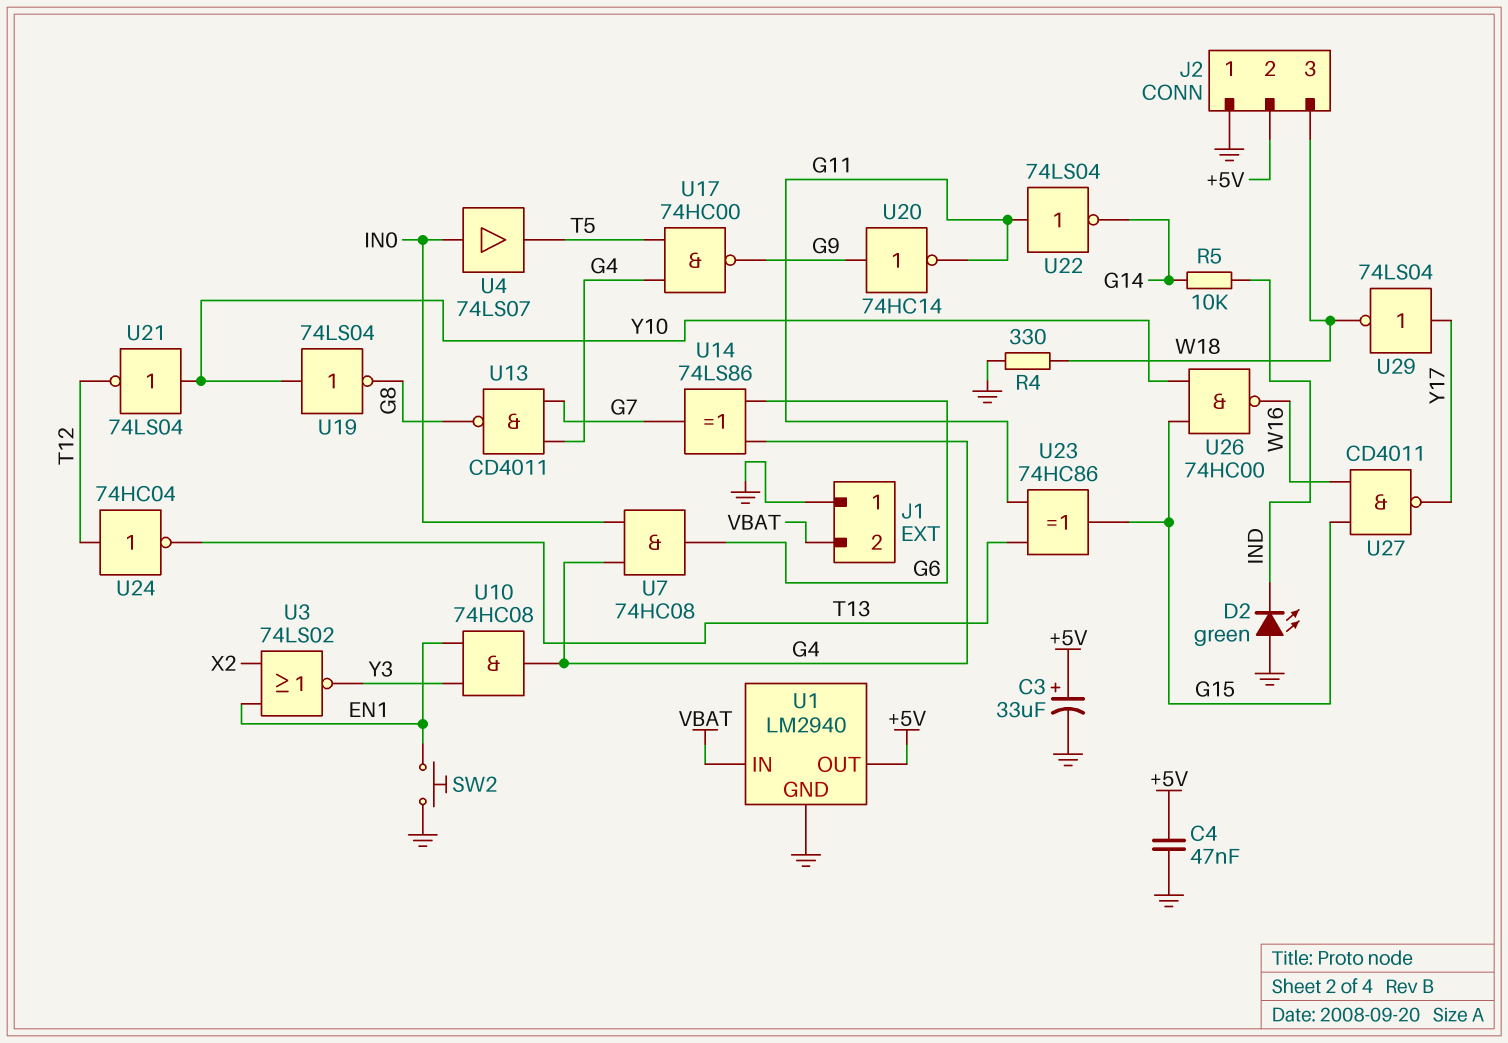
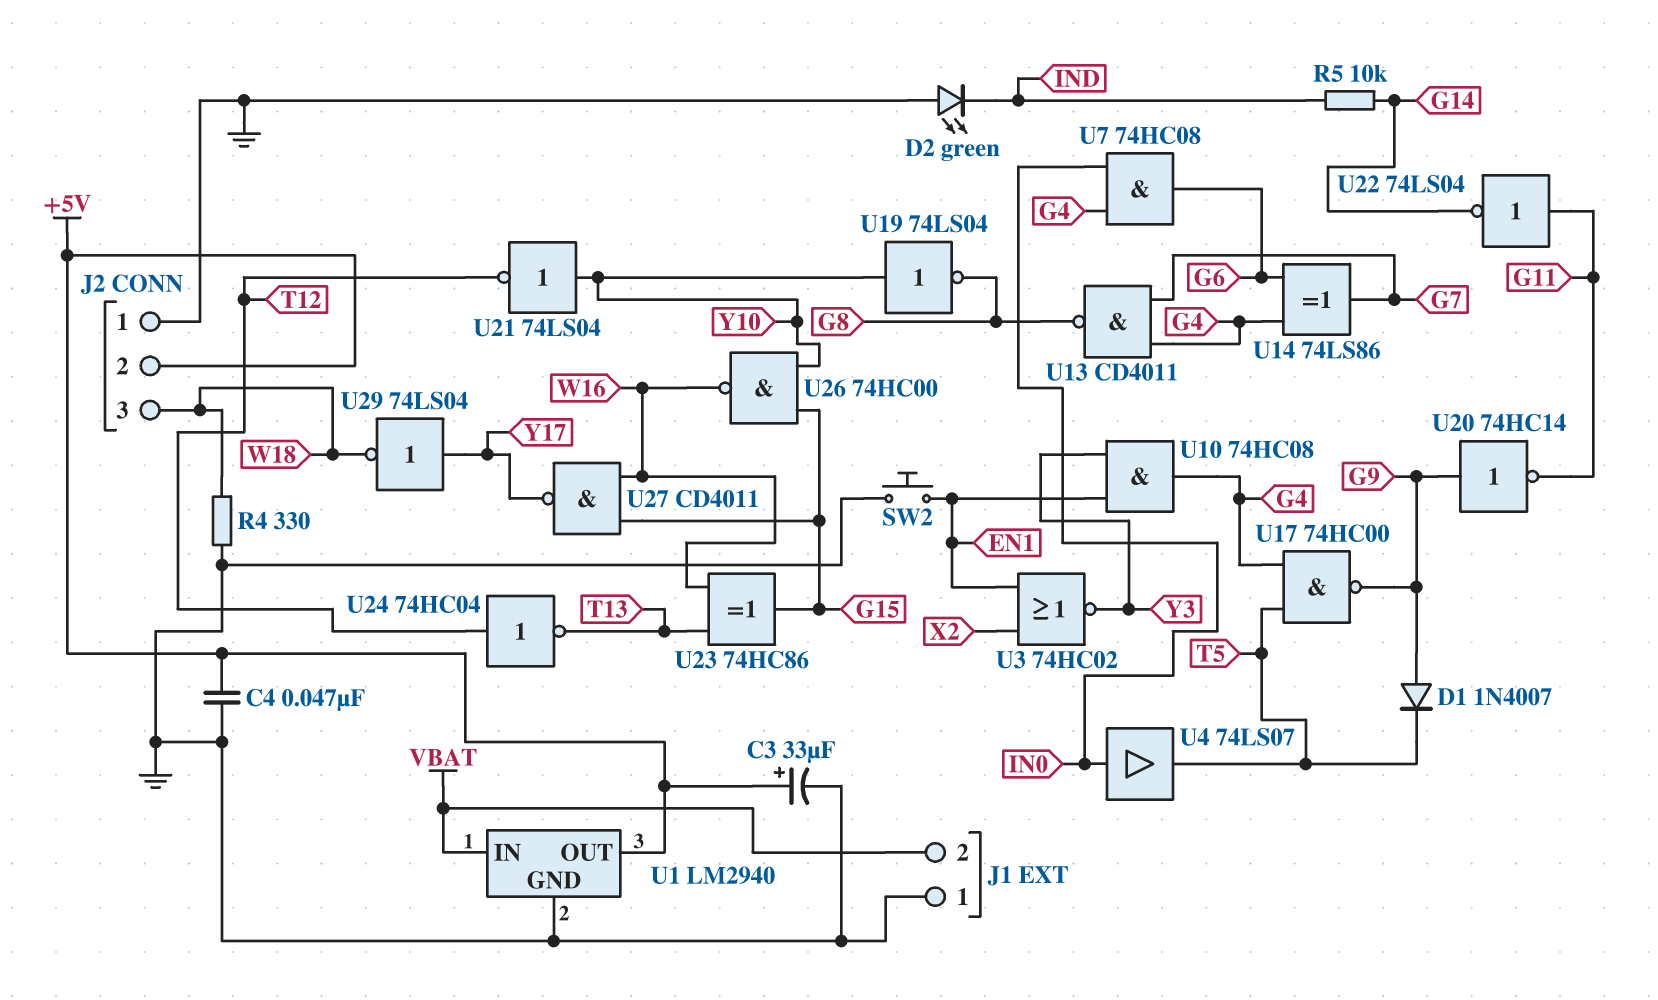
D1: none -> diode 1N4007 (A G9, K T5)
U3: NOR 74LS02 (in EN1, in X2, out Y3) -> NOR 74HC02 (in EN1, in X2, out Y3)
U23: XOR 74HC86 (in G11, in T13, out G15) -> XOR 74HC86 (in T13, in W16, out G15)

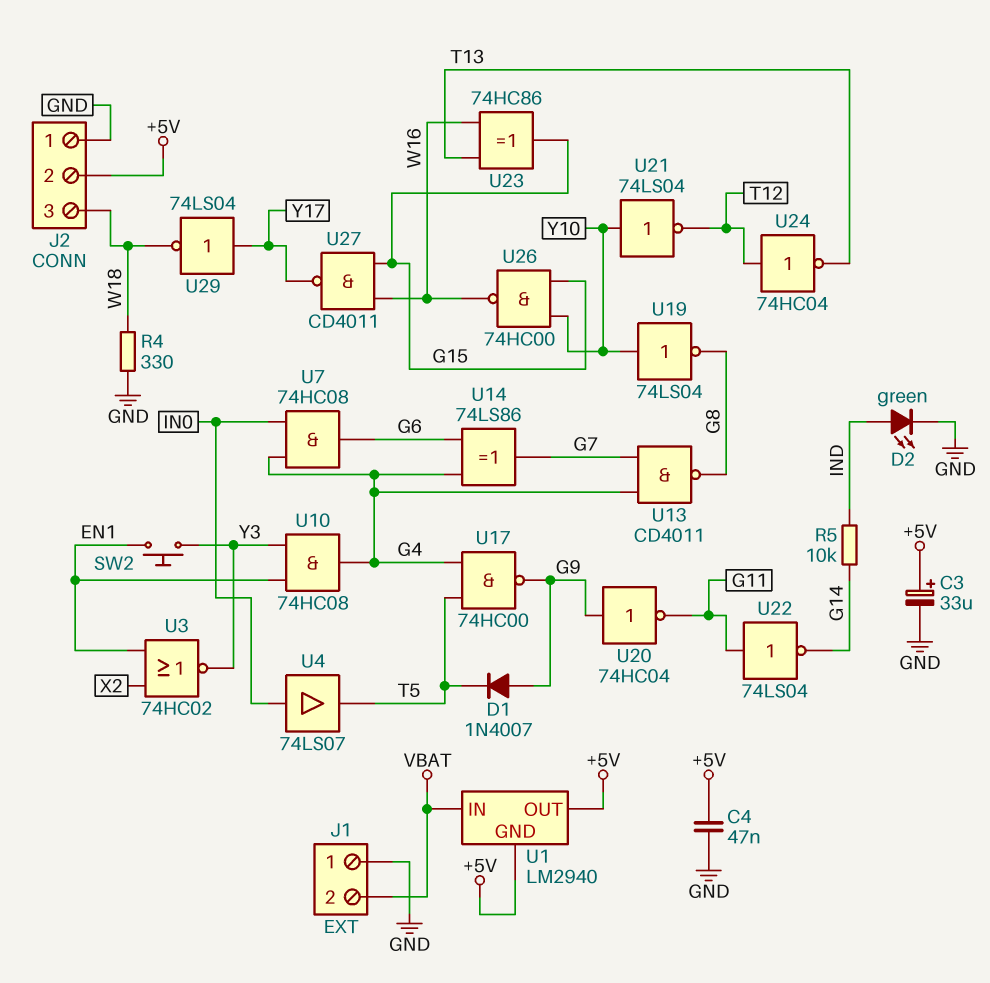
D2: LED green (A GND, K IND) -> LED green (A IND, K GND)
SW2: button (EN1, GND) -> button (EN1, Y3)
U1 pin GND: GND -> +5V
U20: NOT 74HC14 (in G9, out G11) -> NOT 74HC04 (in G9, out G11)

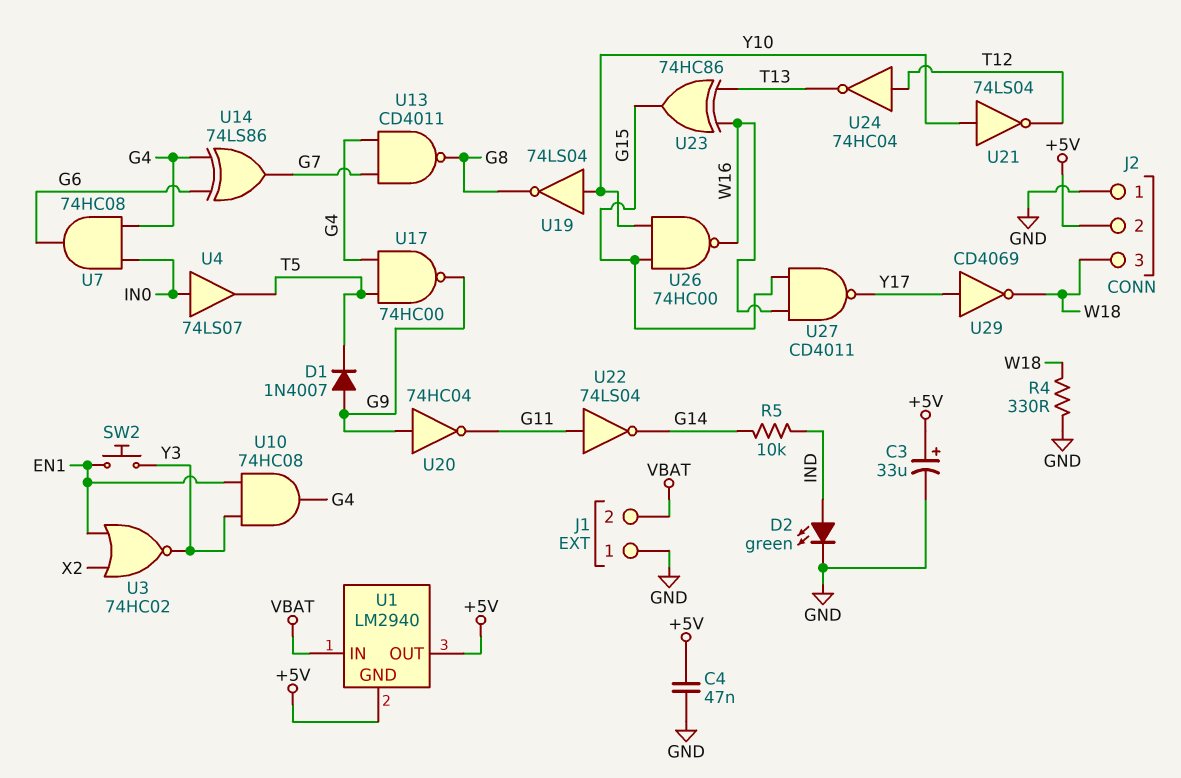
U29: NOT 74LS04 (in Y17, out W18) -> NOT CD4069 (in Y17, out W18)

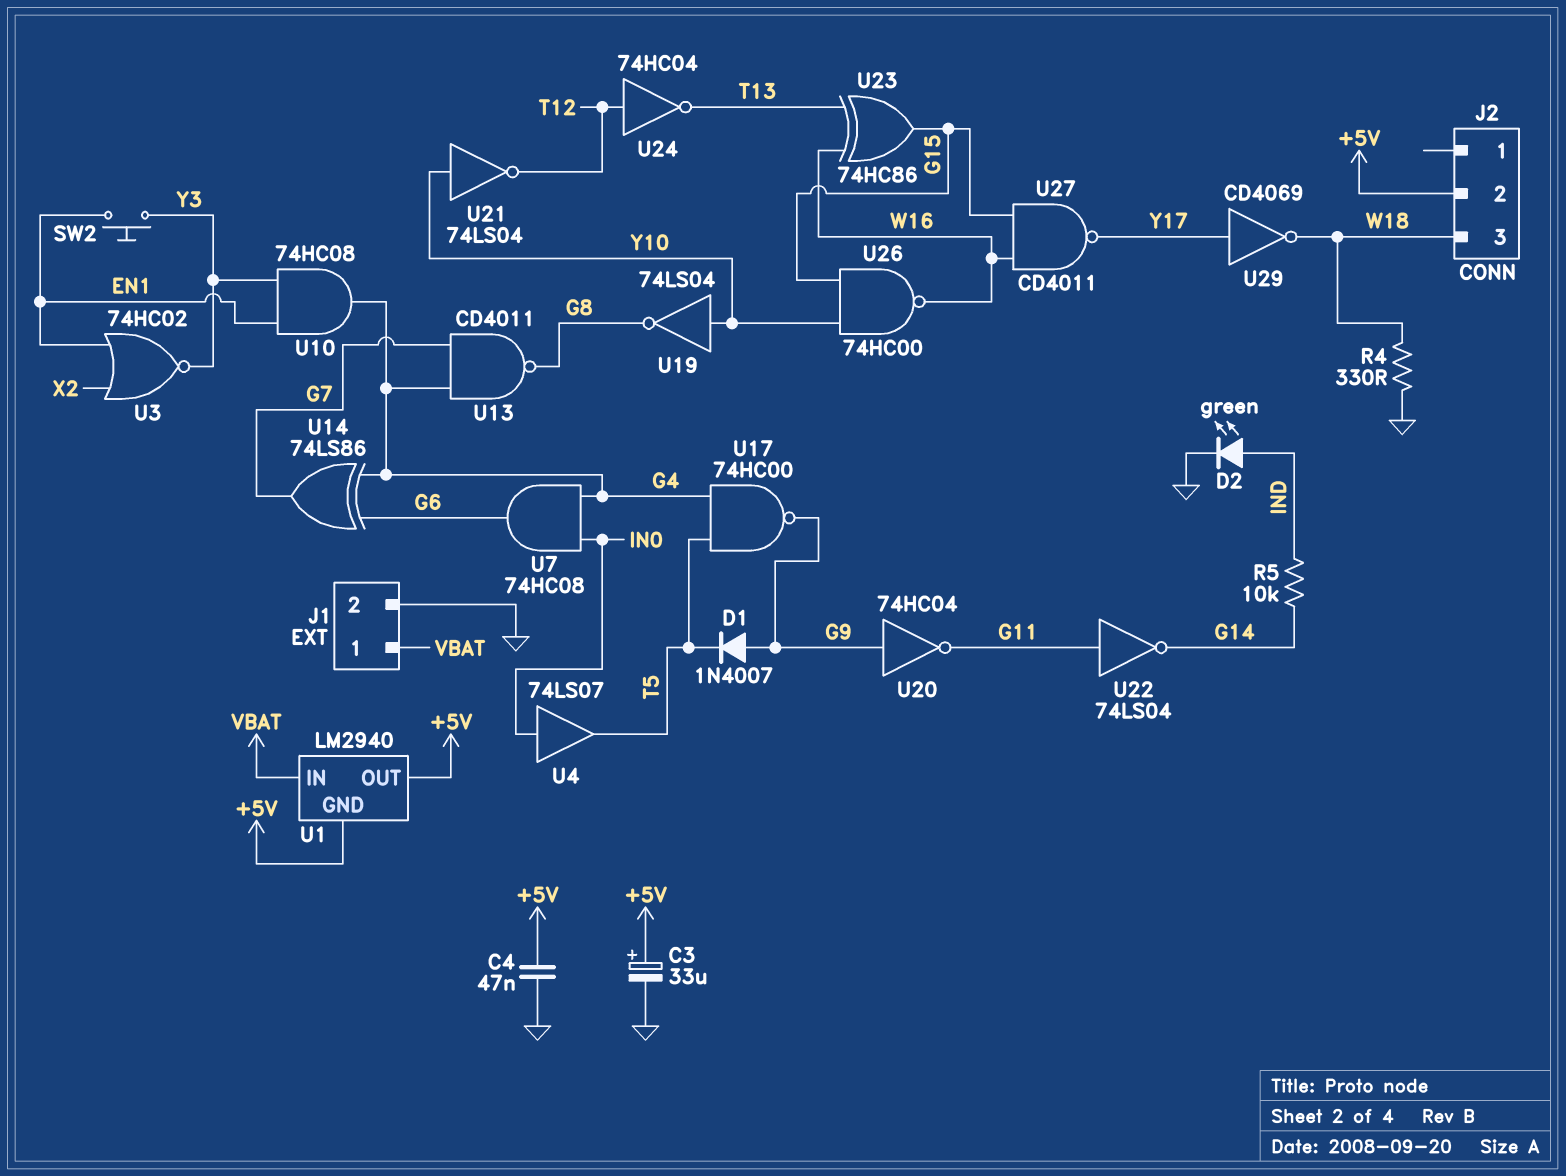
J1 pin 1: GND -> VBAT
J1 pin 2: VBAT -> GND
J2 pin 1: GND -> none

